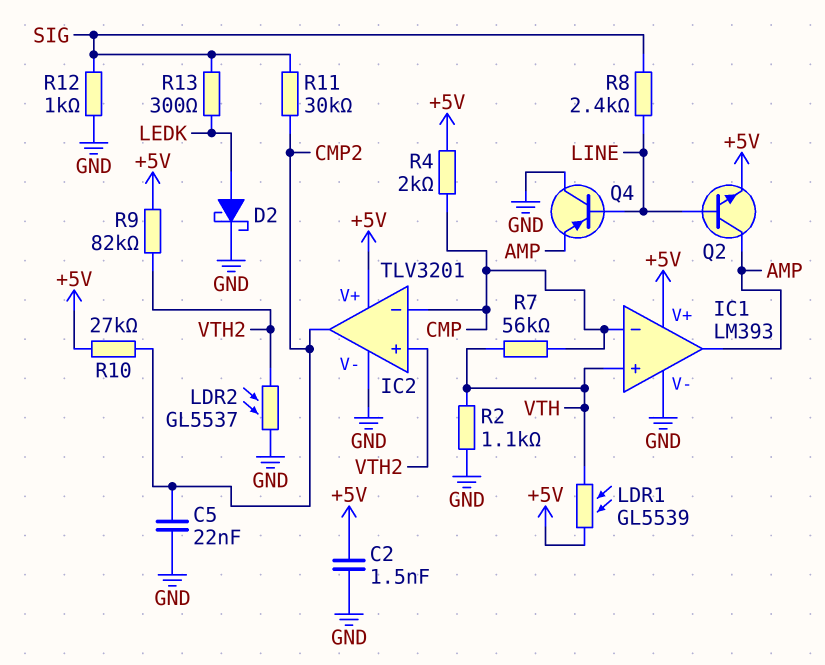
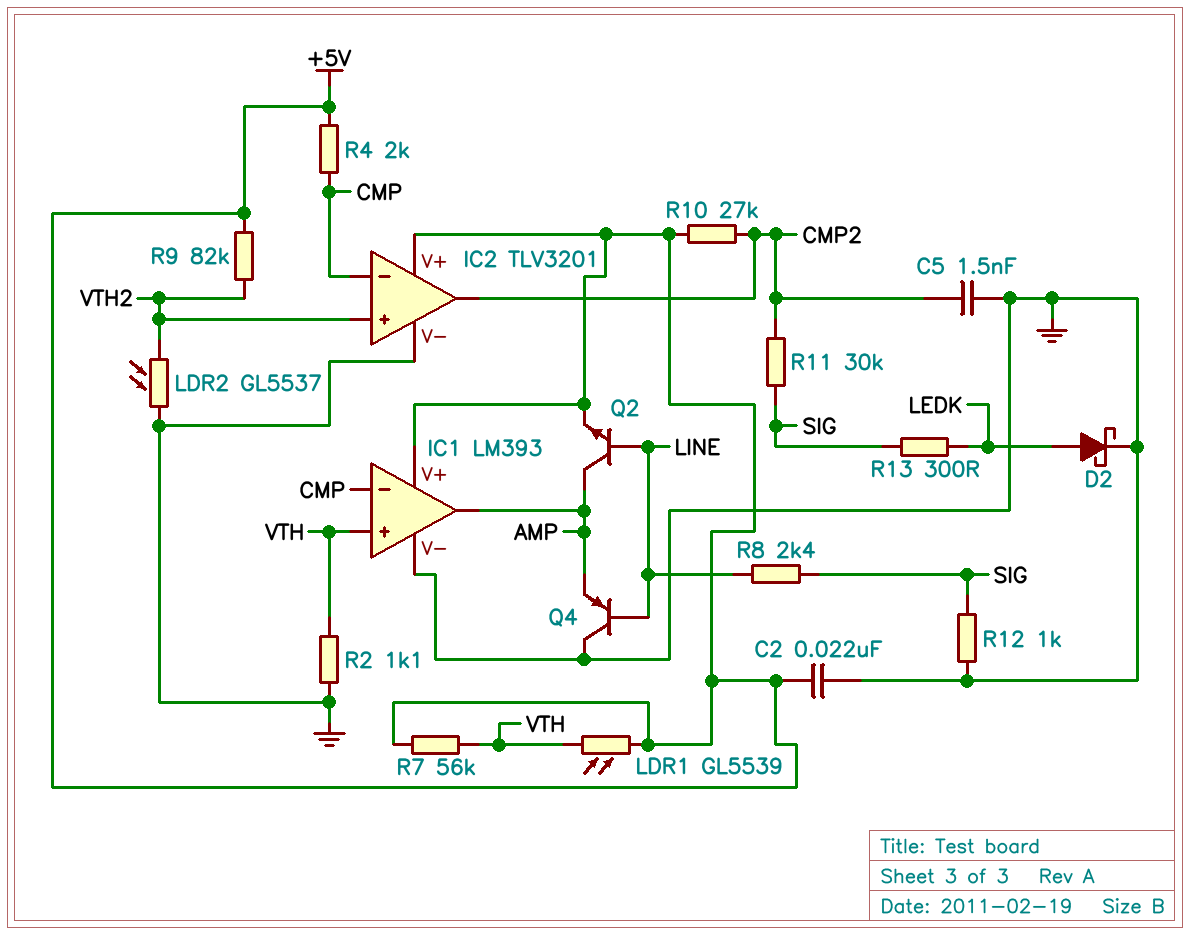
C2: 1.5nF (+5V, GND) -> 22nF (+5V, GND)
C5: 22nF (CMP2, GND) -> 1.5nF (CMP2, GND)
R7: 56k (CMP, VTH) -> 56k (+5V, VTH)

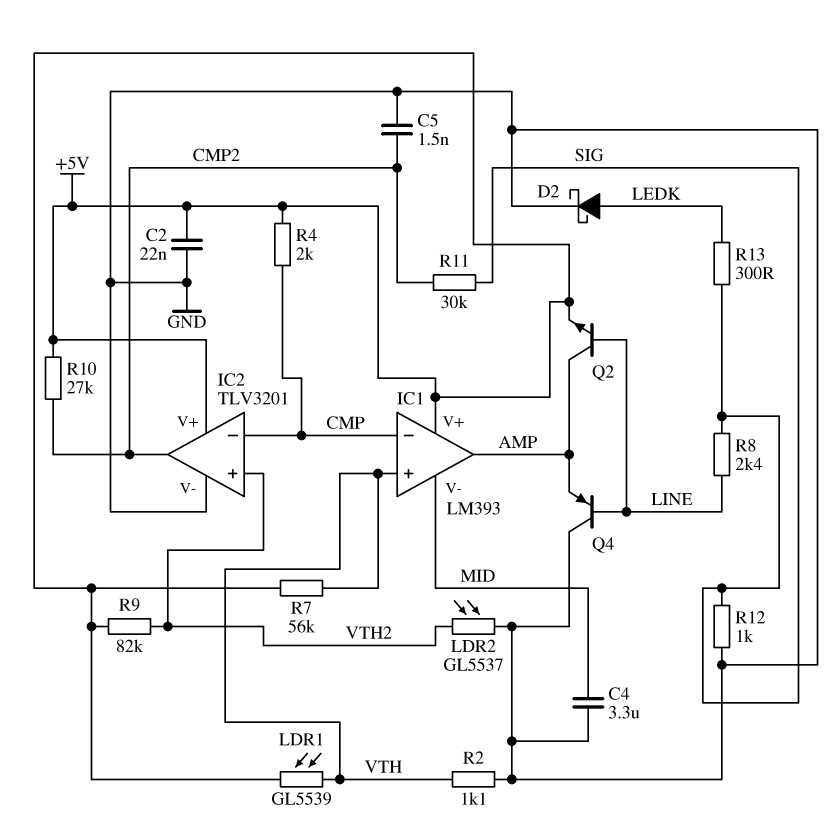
C4: none -> 3.3uF (GND, MID)
IC1 pin V-: GND -> MID

